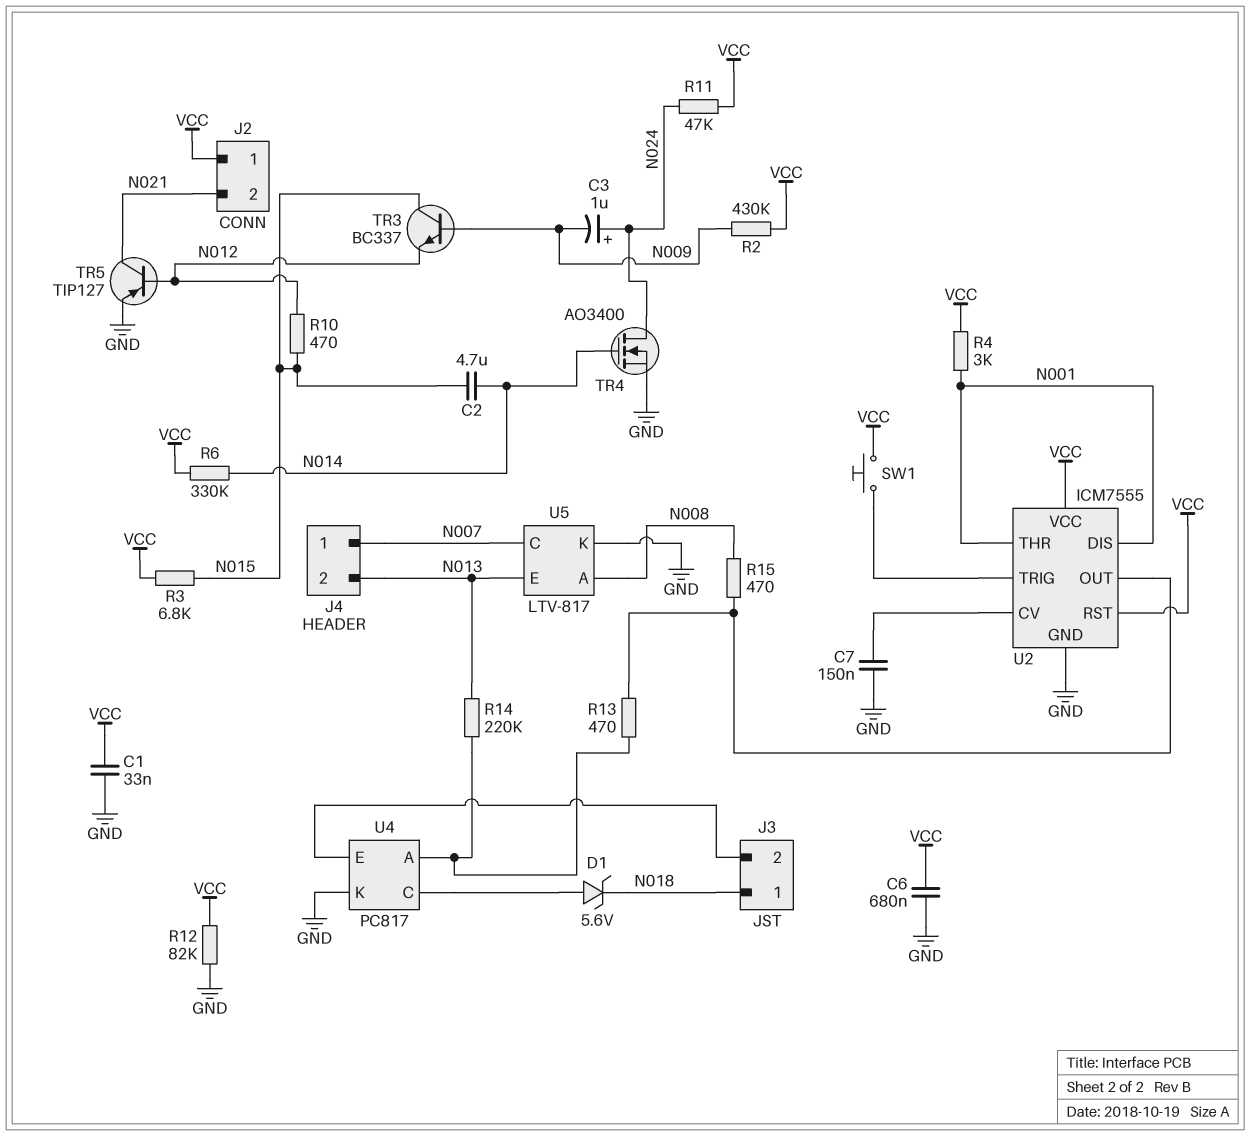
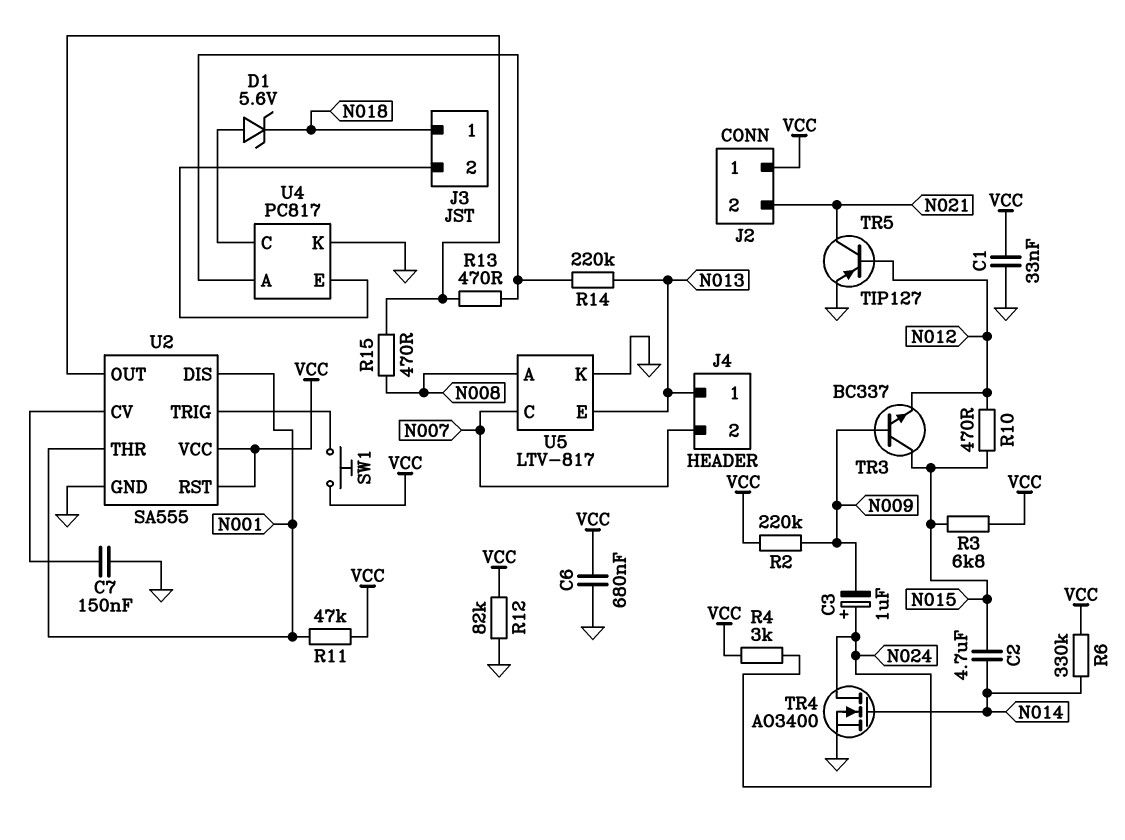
J4 pin 1: N007 -> N013
J4 pin 2: N013 -> N007
R2: 430k (N009, VCC) -> 220k (N009, VCC)
R4: 3k (N001, VCC) -> 3k (N024, VCC)
R11: 47k (N024, VCC) -> 47k (N001, VCC)
U2: ICM7555 -> SA555

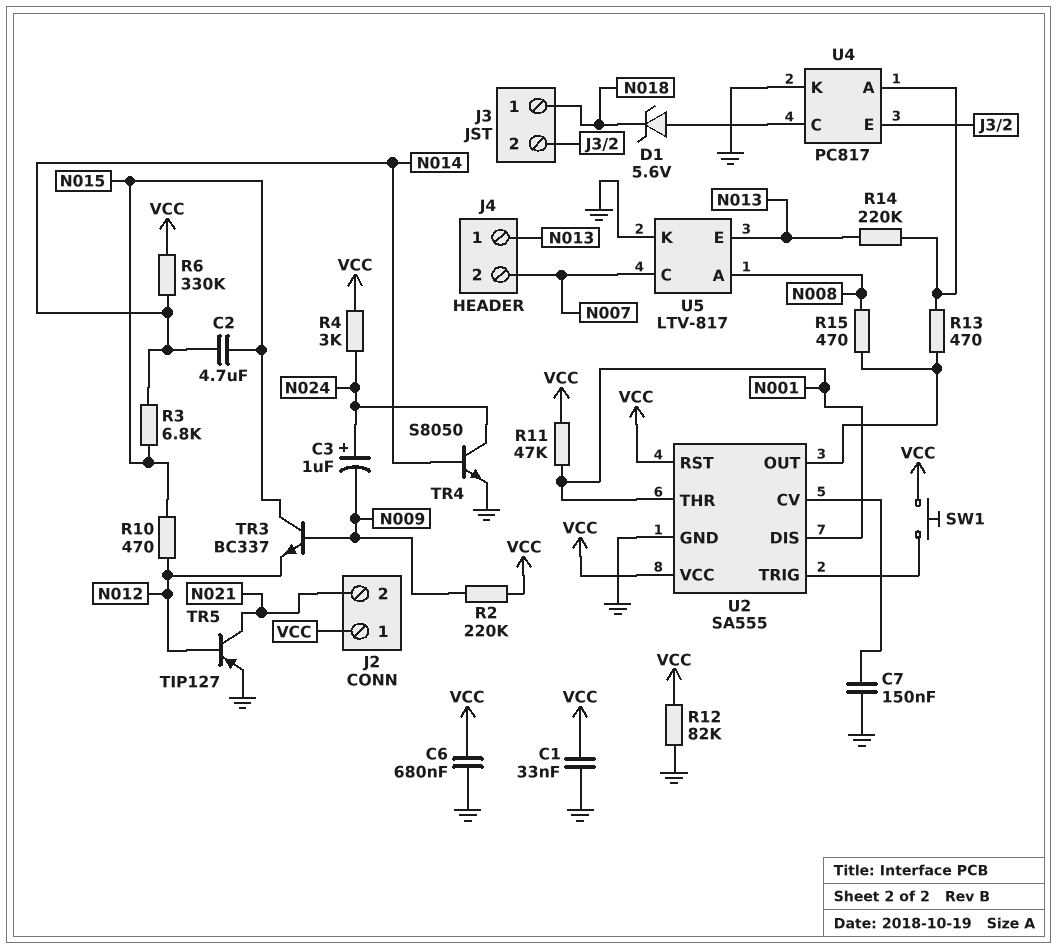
R3: 6.8k (N015, VCC) -> 6.8k (N014, N015)
TR4: NMOS AO3400 (G N014, D N024, S GND) -> NPN S8050 (B N014, C N024, E GND)

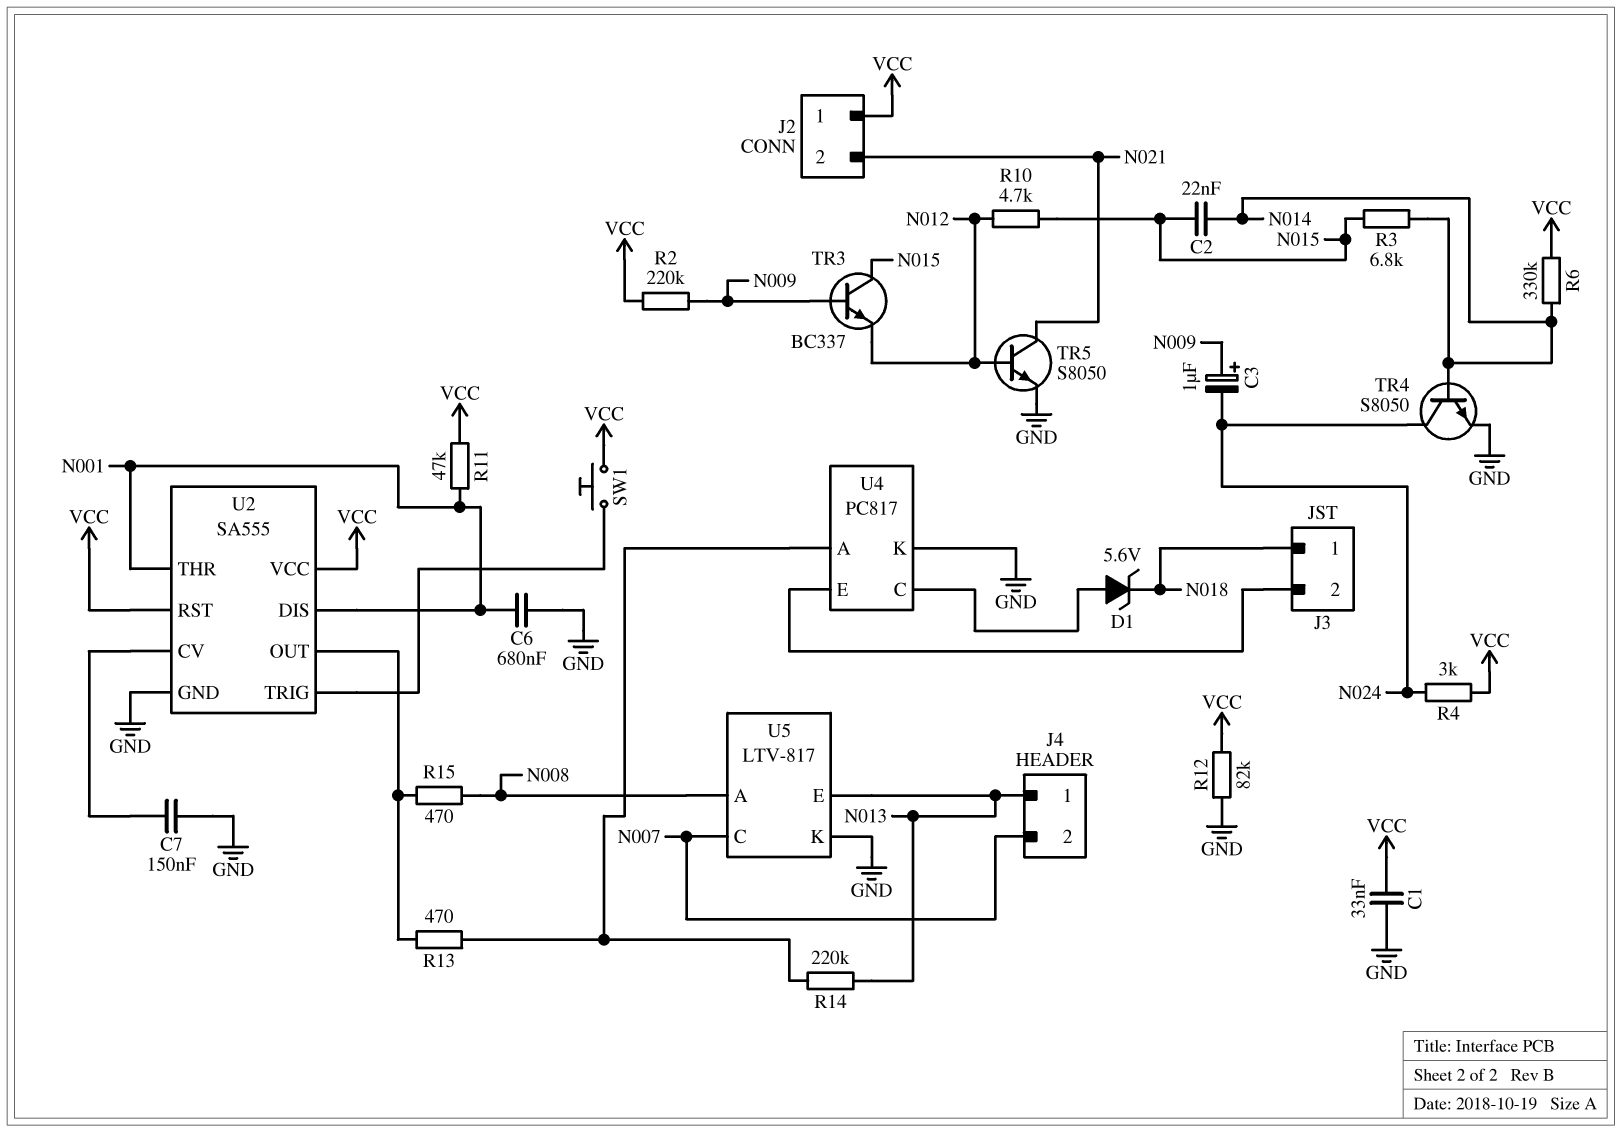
C2: 4.7uF (N014, N015) -> 22nF (N014, N015)
C3: 1uF (plus N024, minus N009) -> 1uF (plus N009, minus N024)
C6: 680nF (GND, VCC) -> 680nF (GND, N001)
R10: 470 (N012, N015) -> 4.7k (N012, N015)
TR5: PNP TIP127 (B N012, C N021, E GND) -> NPN S8050 (B N012, C N021, E GND)

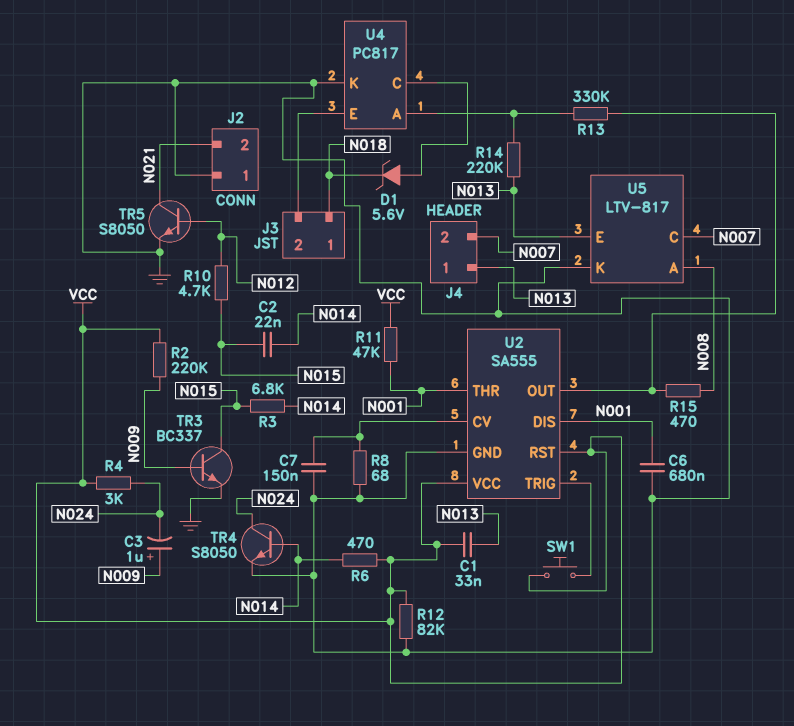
C1: 33nF (GND, VCC) -> 33nF (N013, VCC)
J2 pin 1: VCC -> GND
R6: 330k (N014, VCC) -> 470 (N014, VCC)
R8: none -> 68 (GND, U2/CV)
R13: 470 (U2/OUT, U4/A) -> 330k (U2/OUT, U4/A)
TR3: NPN BC337 (B N009, C N015, E N012) -> NPN BC337 (B N009, C N015, E GND)

